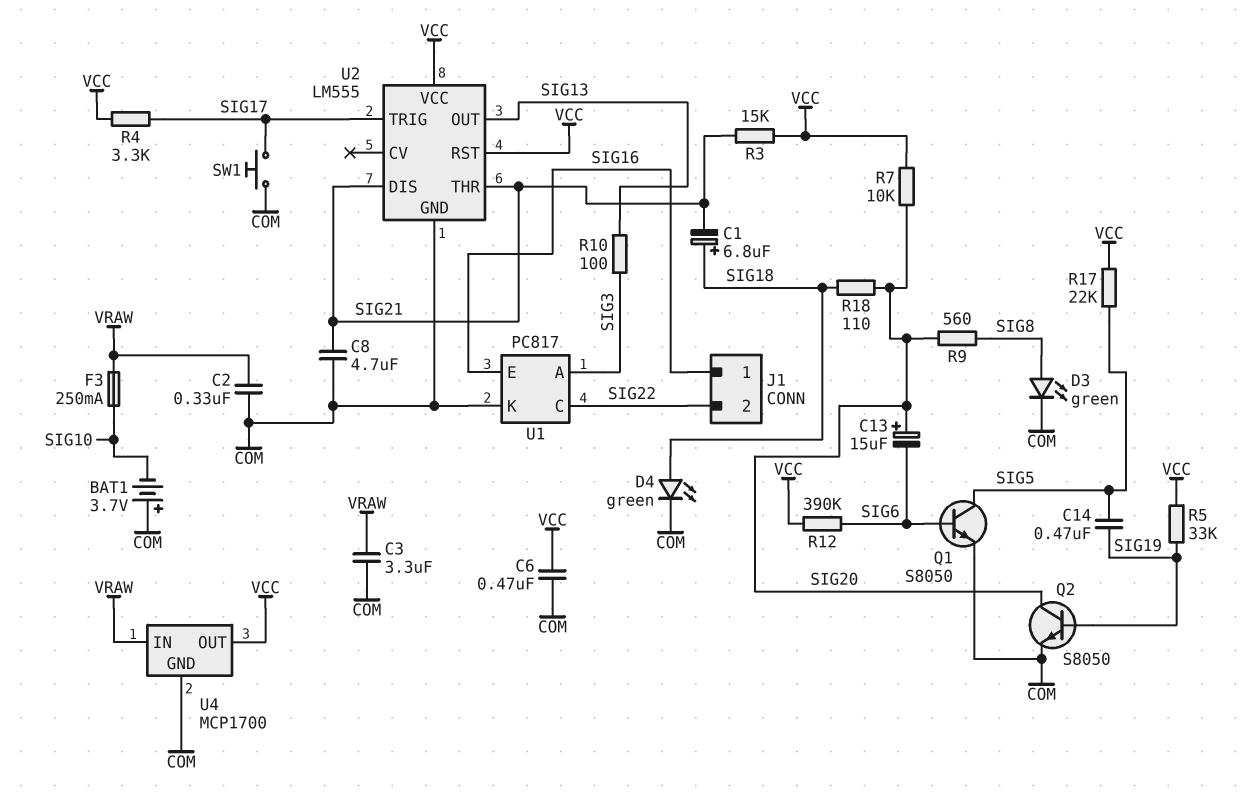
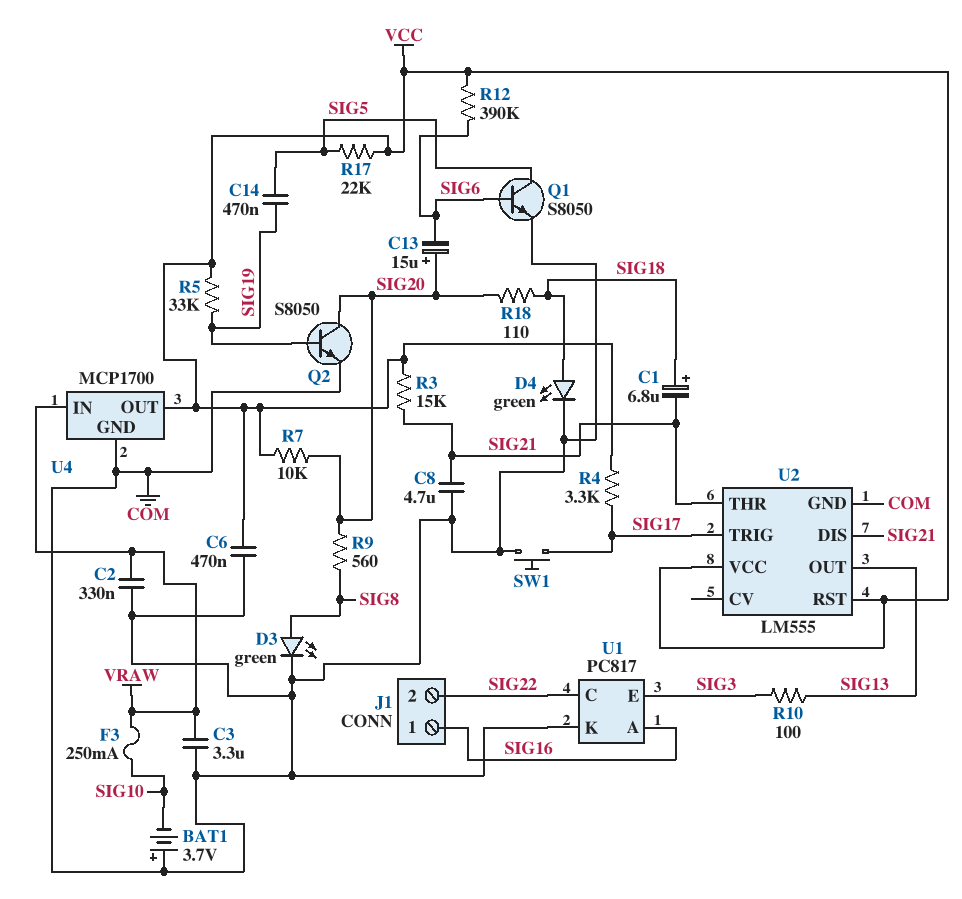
U1 pin A: SIG3 -> SIG16
U1 pin E: SIG16 -> SIG3

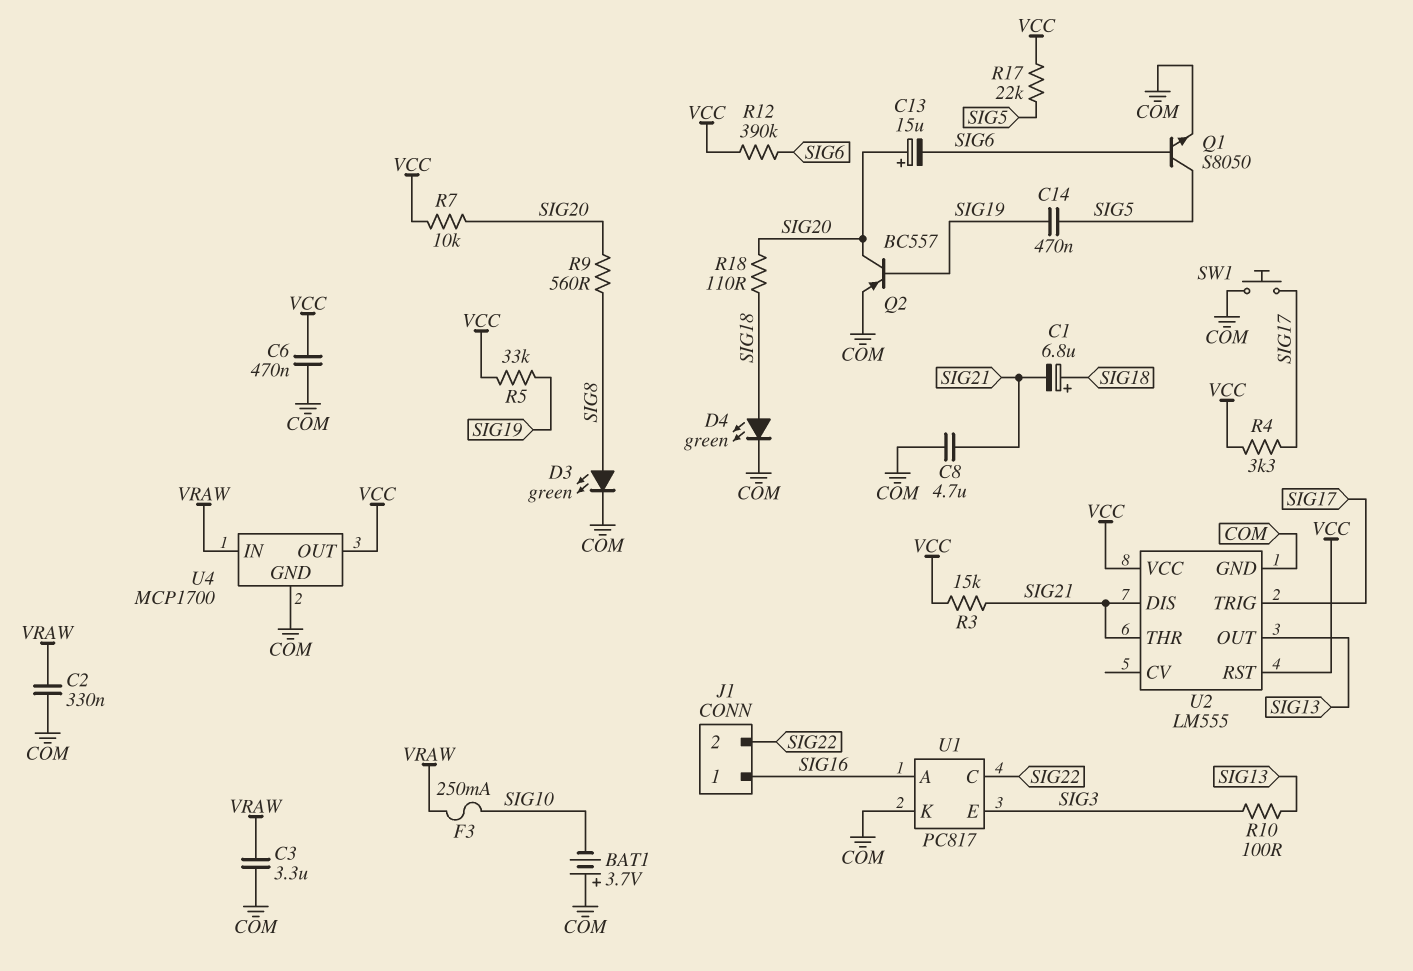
Q2: NPN S8050 (B SIG19, C SIG20, E COM) -> PNP BC557 (B SIG19, C SIG20, E COM)

